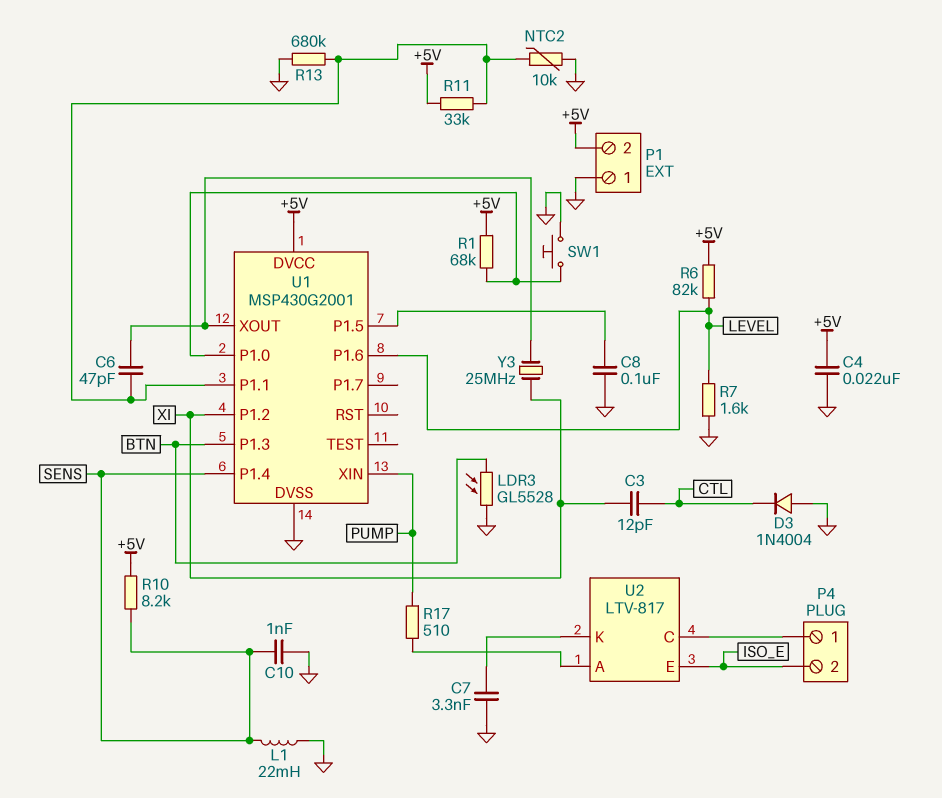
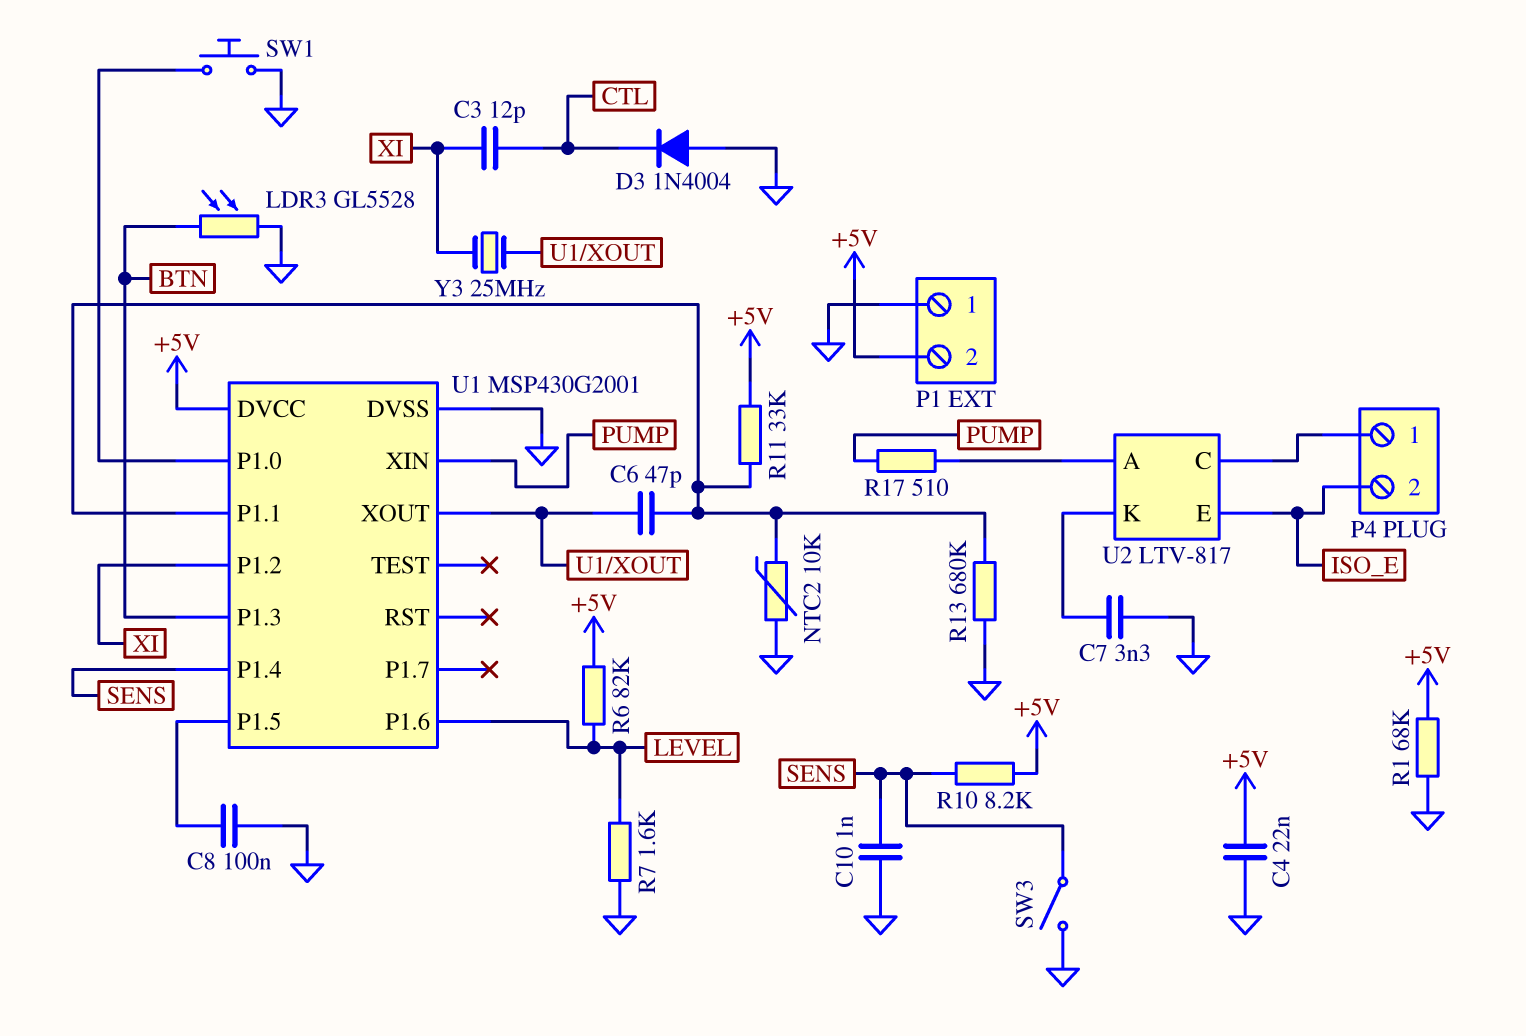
L1: 22mH (GND, SENS) -> none
R1: 68k (+5V, U1/P1.0) -> 68k (+5V, GND)
SW3: none -> switch (GND, SENS)

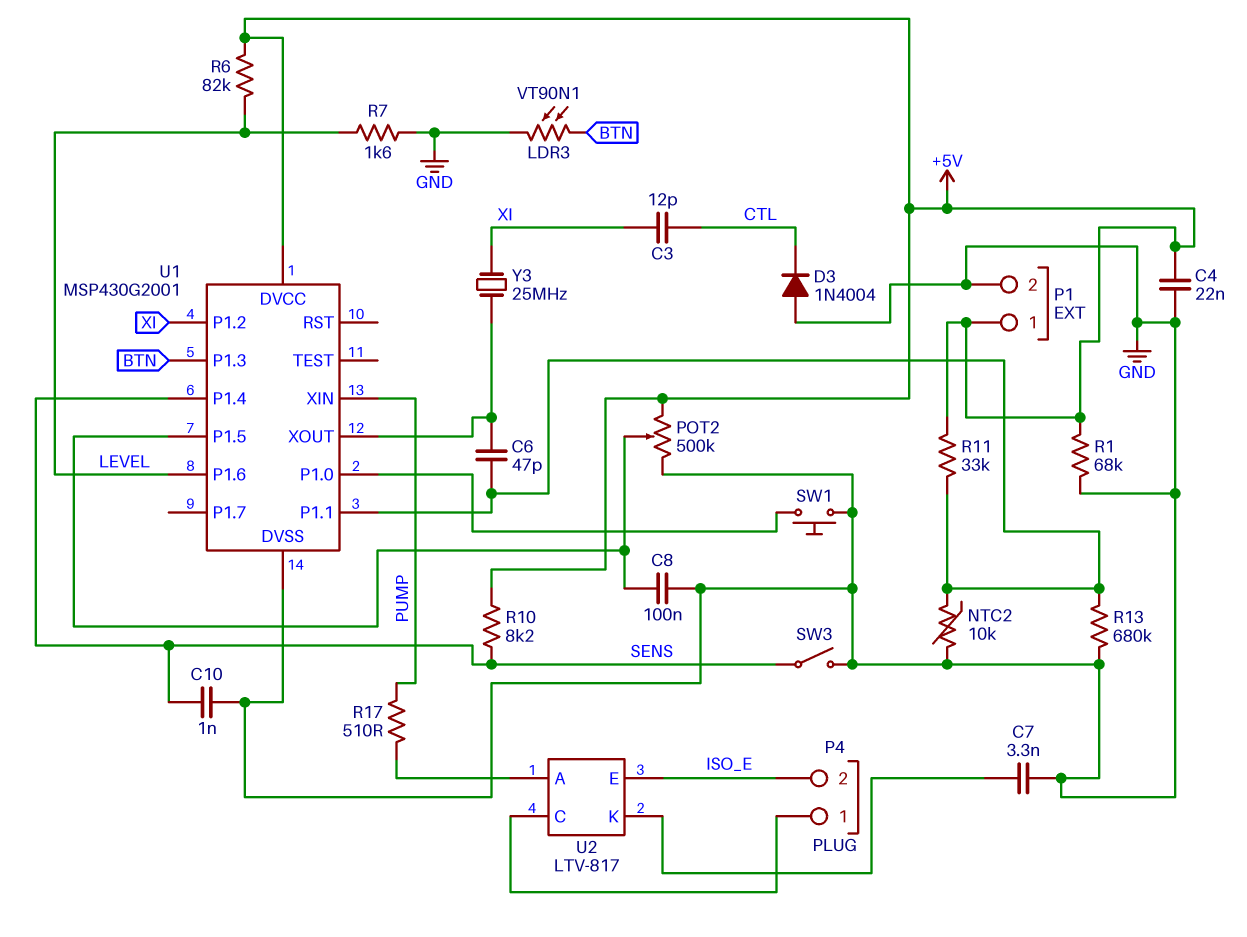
LDR3: GL5528 (BTN, GND) -> VT90N1 (BTN, GND)
P1 pin 1: GND -> +5V
P1 pin 2: +5V -> GND
POT2: none -> 500k (+5V, GND, wiper U1/P1.5)

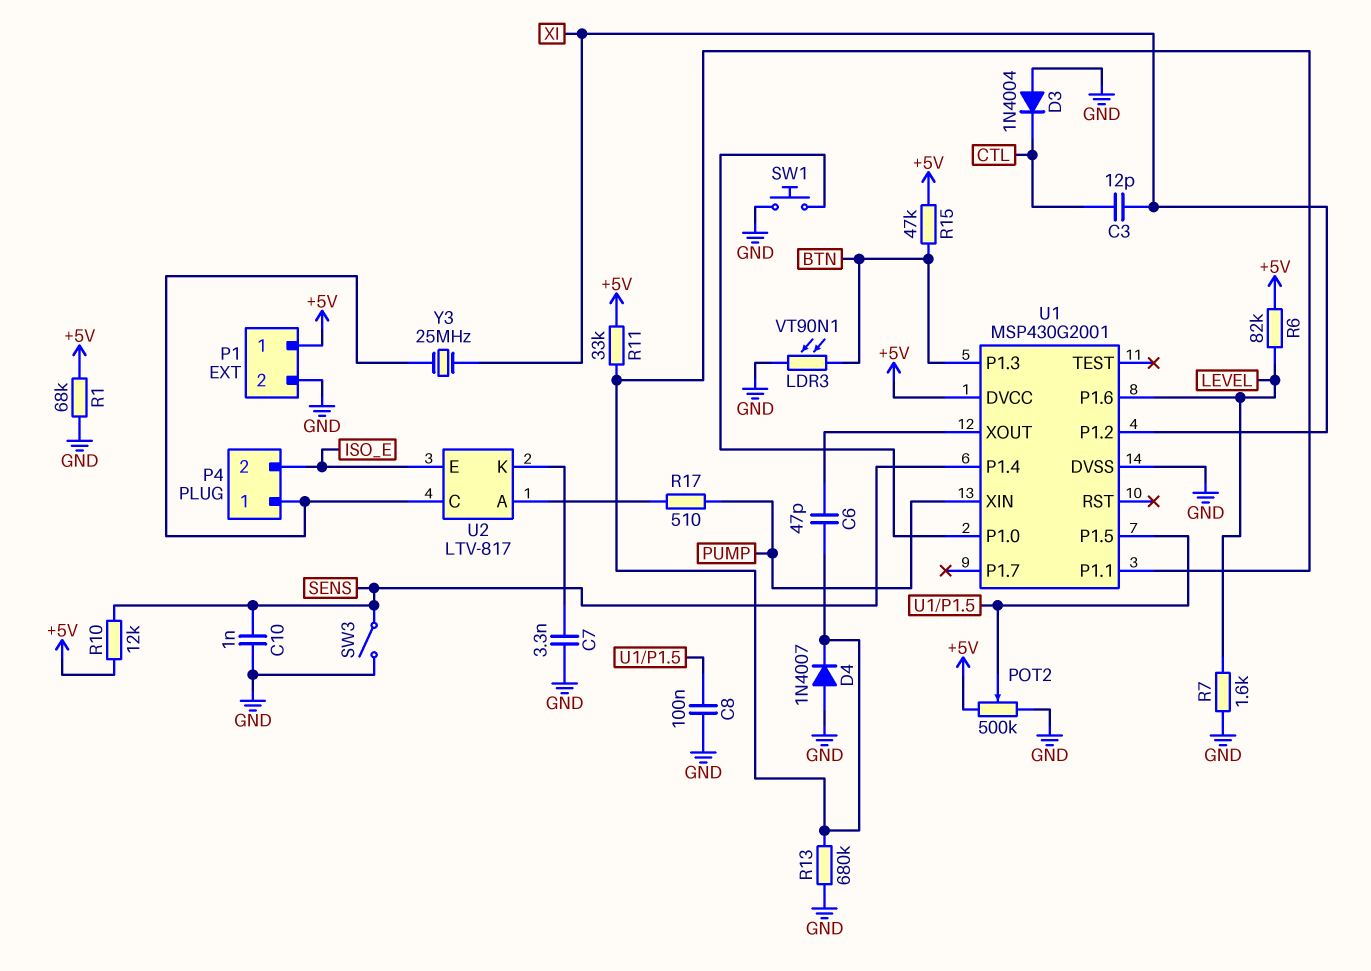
C4: 22nF (+5V, GND) -> none
D4: none -> diode 1N4007 (A GND, K U1/P1.1)
NTC2: 10k (GND, U1/P1.1) -> none
R10: 8.2k (+5V, SENS) -> 12k (+5V, SENS)
R15: none -> 47k (+5V, BTN)
Y3: 25MHz (U1/XOUT, XI) -> 25MHz (P4/1, XI)

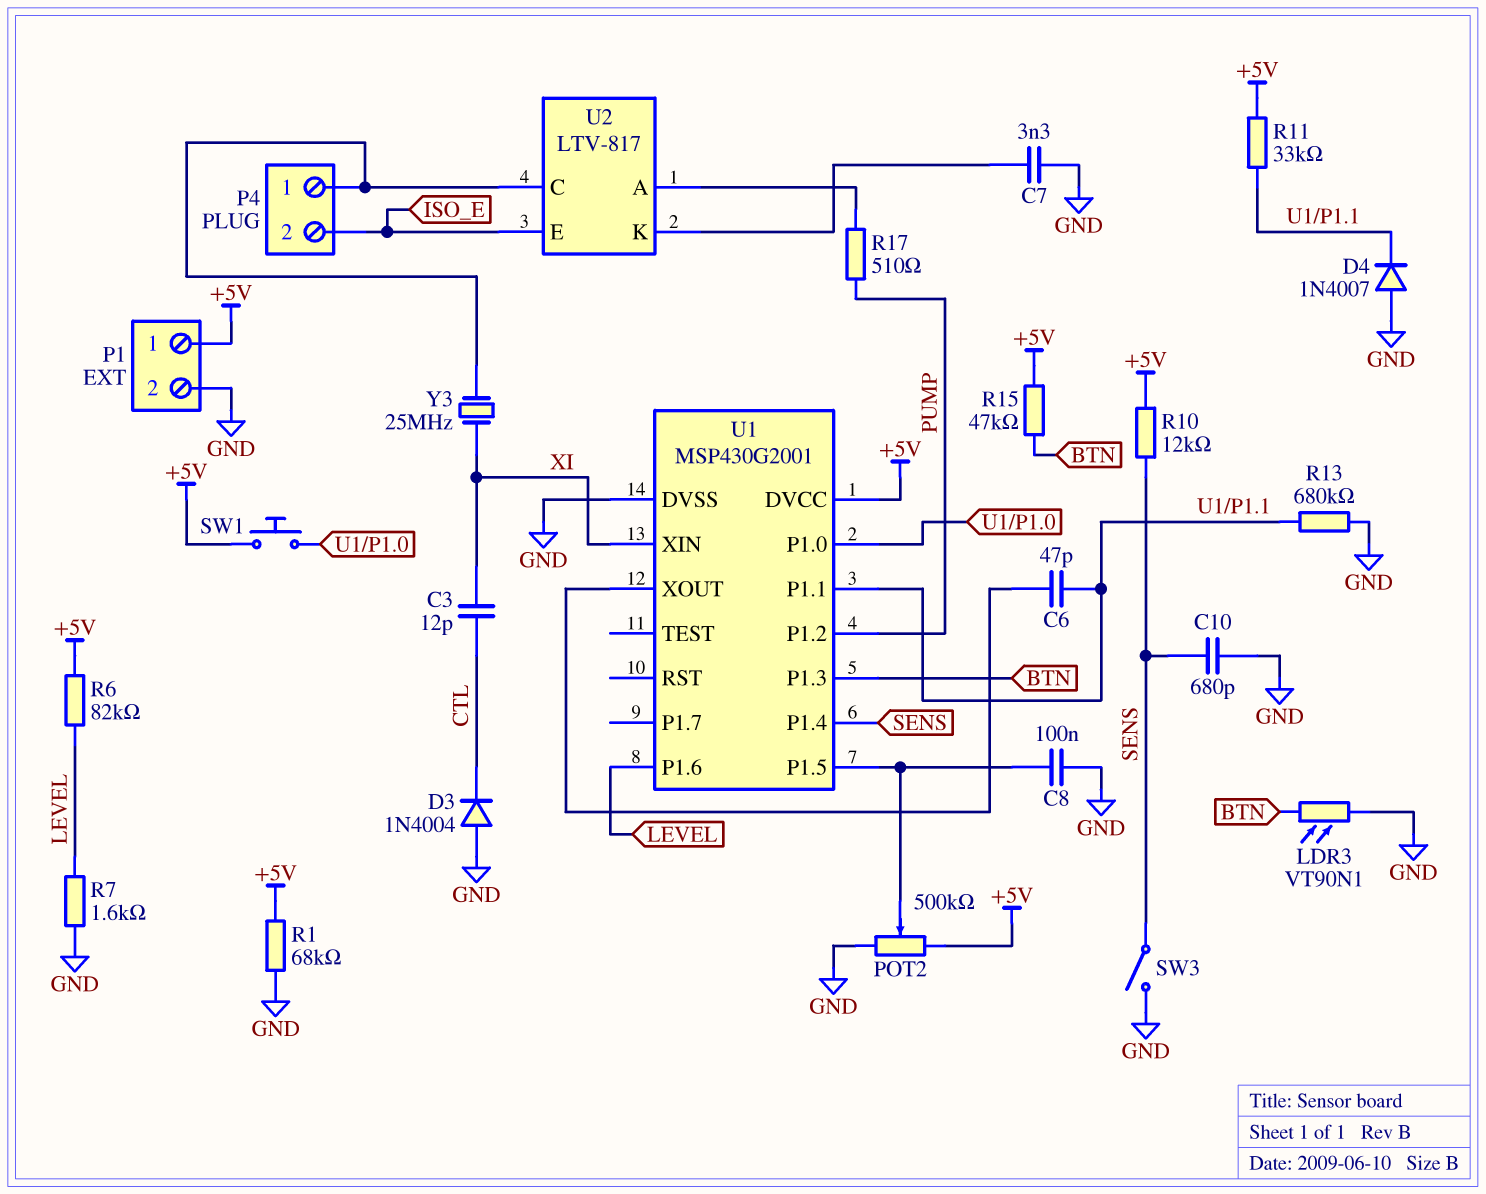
C10: 1nF (GND, SENS) -> 680pF (GND, SENS)
SW1: button (GND, U1/P1.0) -> button (+5V, U1/P1.0)
U1 pin P1.2: XI -> PUMP
U1 pin XIN: PUMP -> XI

